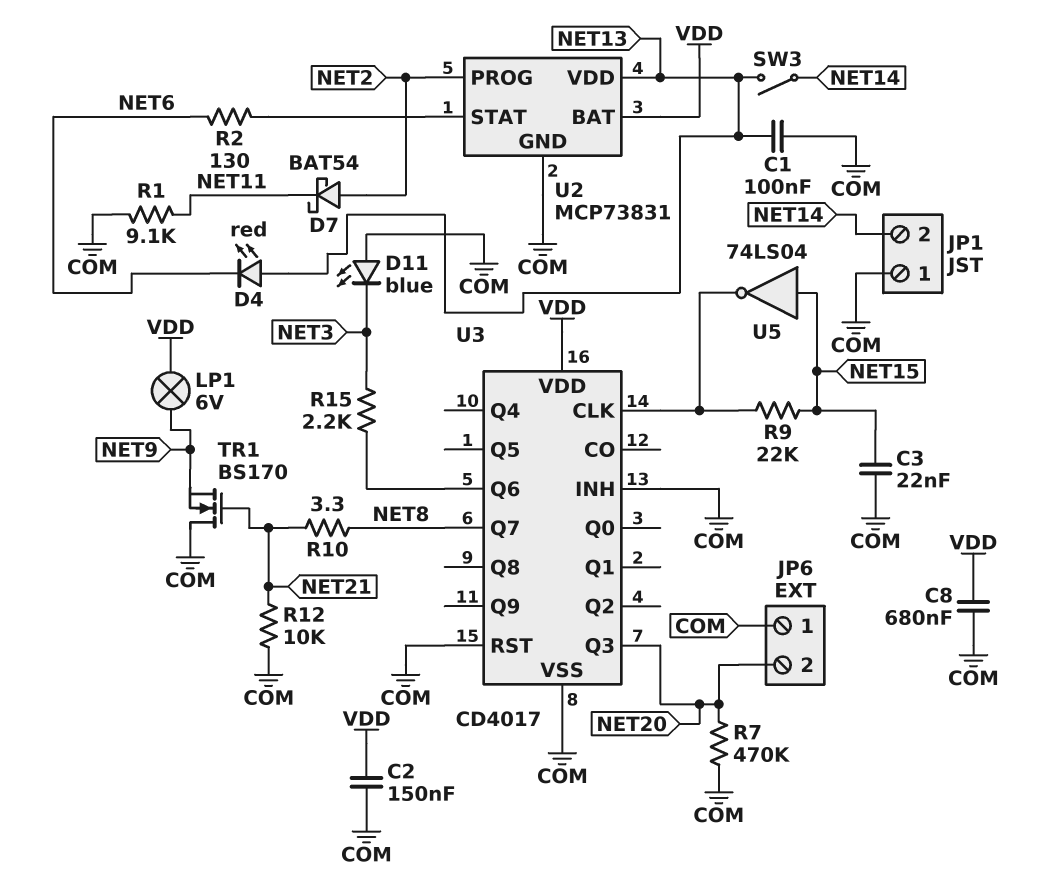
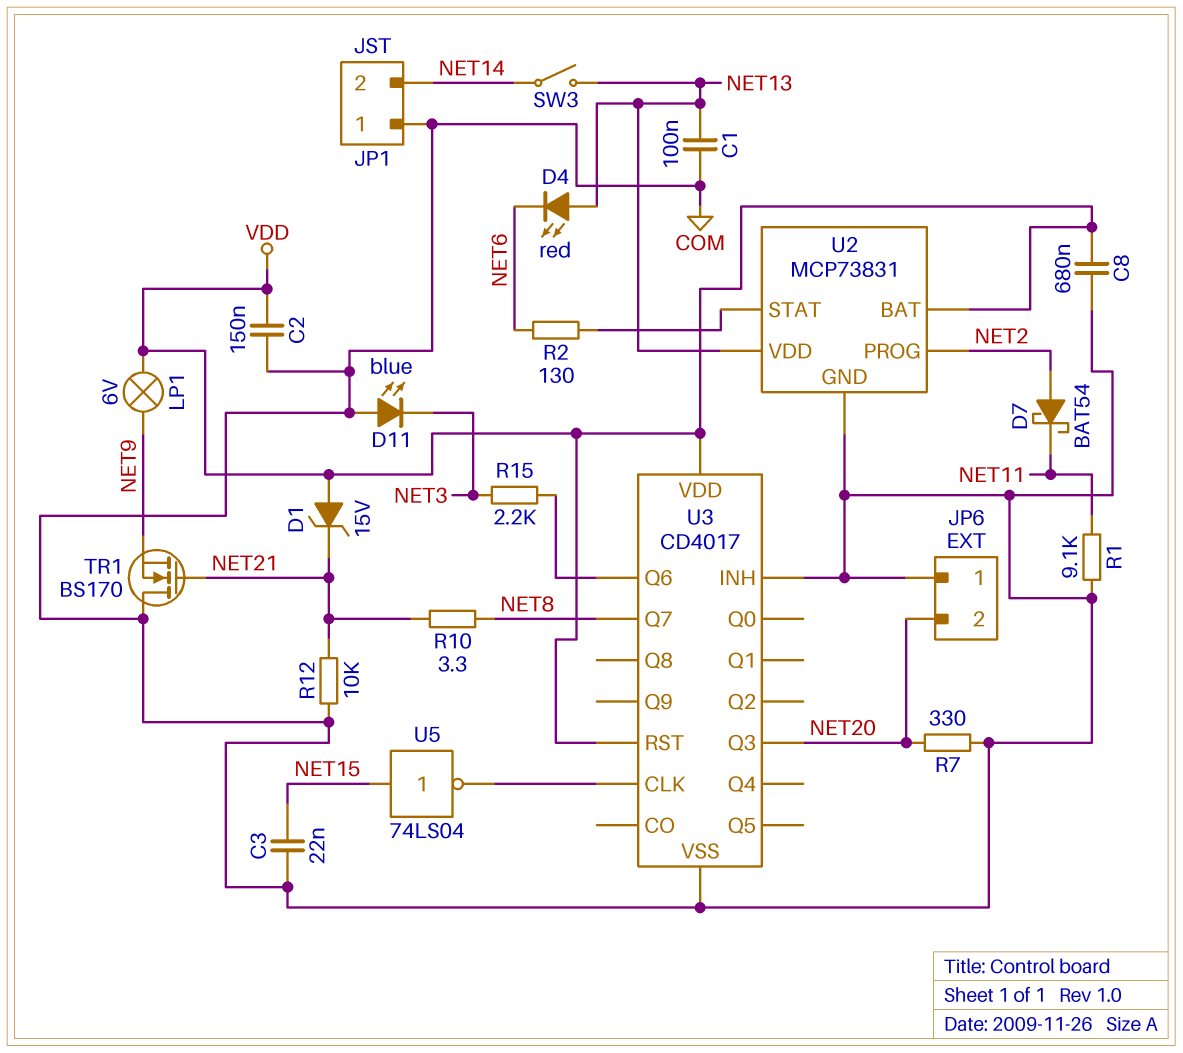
D1: none -> zener 15V (A VDD, K NET21)
R7: 470k (COM, NET20) -> 330 (COM, NET20)
R9: 22k (NET15, U3/CLK) -> none
U3 pin RST: COM -> VDD

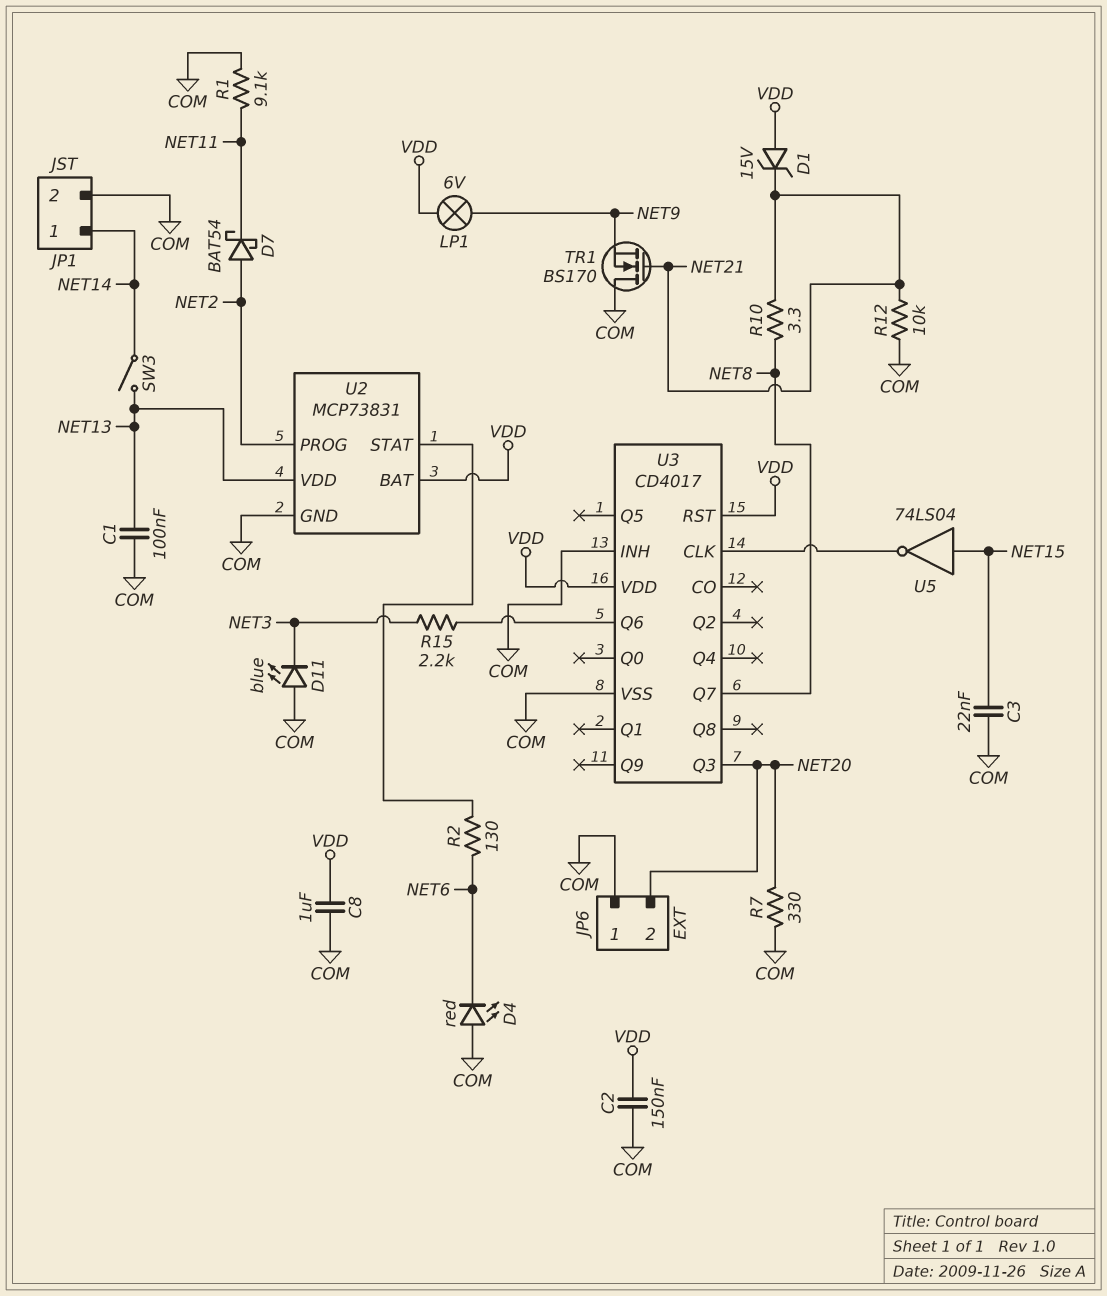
C8: 680nF (COM, VDD) -> 1uF (COM, VDD)
D4: LED red (A NET13, K NET6) -> LED red (A COM, K NET6)
JP1 pin 1: COM -> NET14
JP1 pin 2: NET14 -> COM

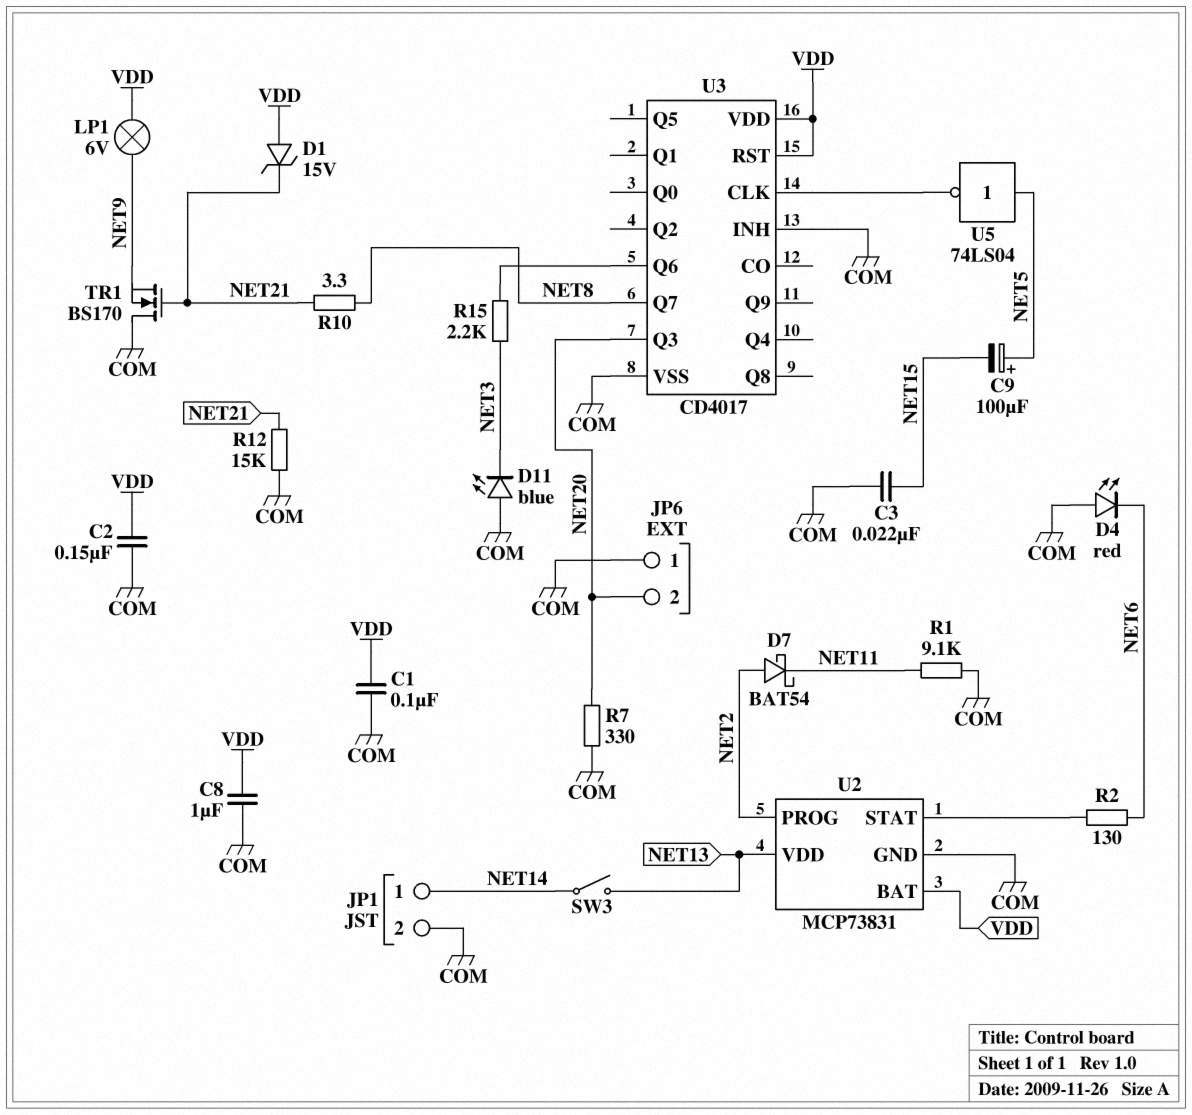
C1: 100nF (COM, NET13) -> 100nF (COM, VDD)
C9: none -> 100uF (plus NET5, minus NET15)
R12: 10k (COM, NET21) -> 15k (COM, NET21)
U5: NOT 74LS04 (in NET15, out U3/CLK) -> NOT 74LS04 (in NET5, out U3/CLK)

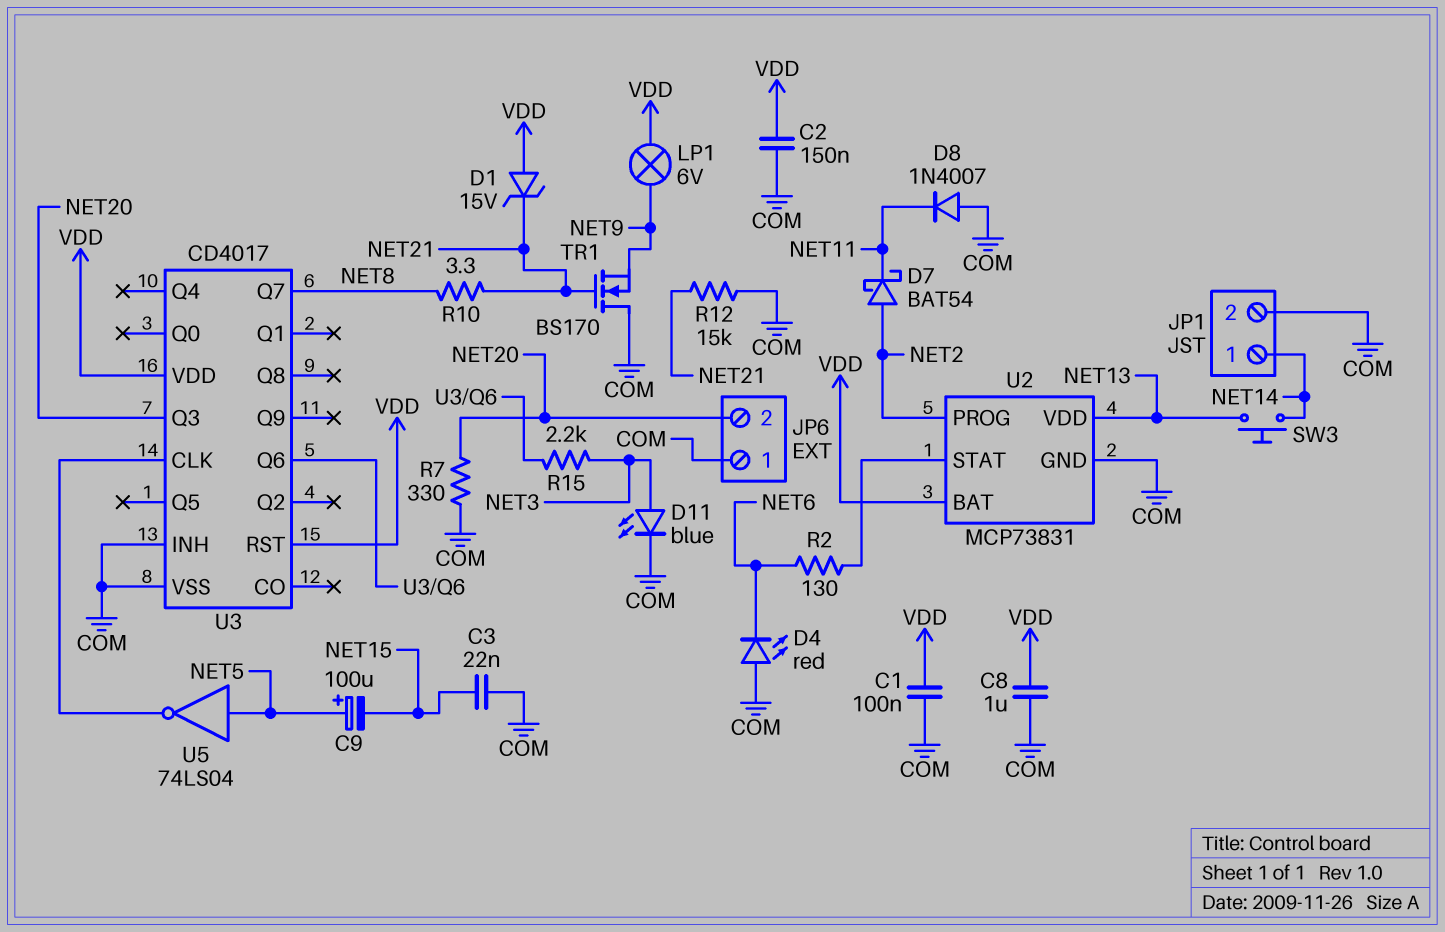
D8: none -> diode 1N4007 (A COM, K NET11)
D11: LED blue (A COM, K NET3) -> LED blue (A NET3, K COM)
R1: 9.1k (COM, NET11) -> none
SW3: switch (NET13, NET14) -> button (NET13, NET14)

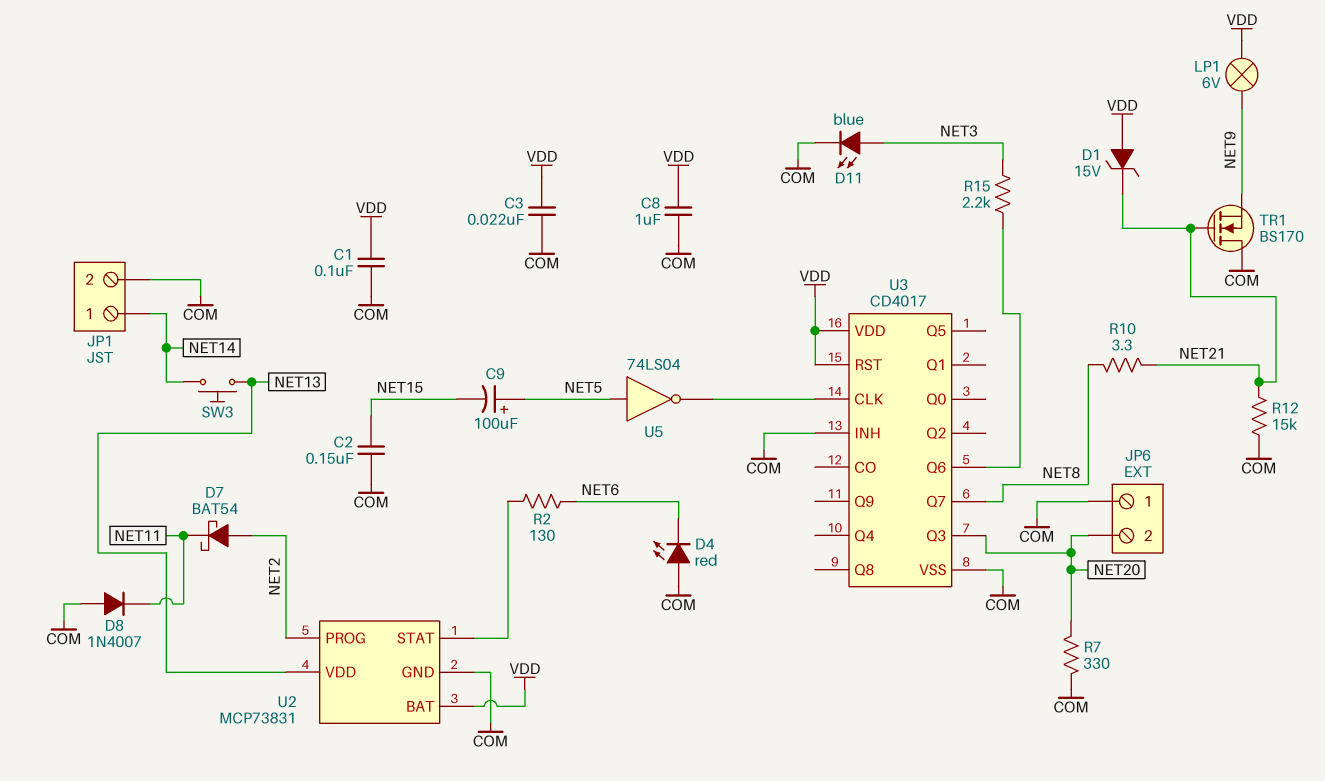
C2: 150nF (COM, VDD) -> 150nF (COM, NET15)
C3: 22nF (COM, NET15) -> 22nF (COM, VDD)

